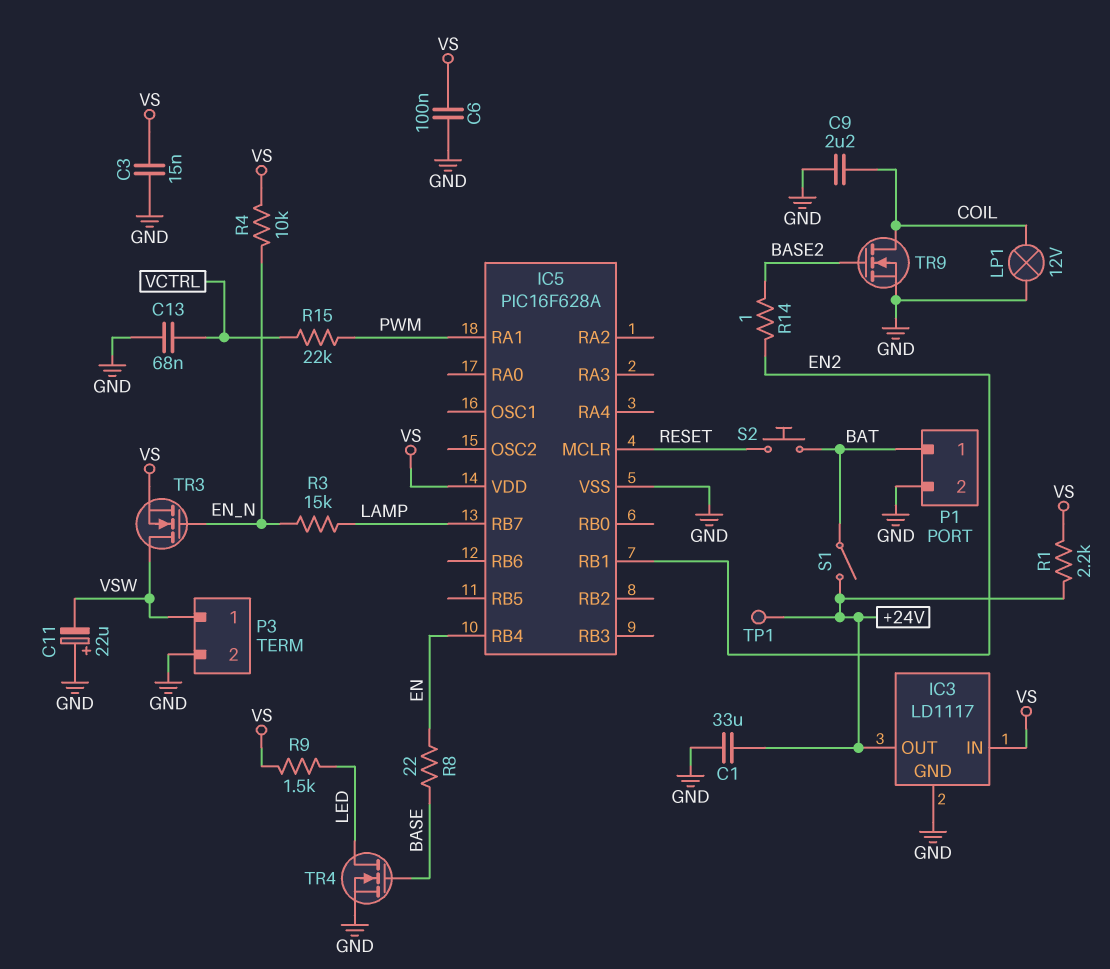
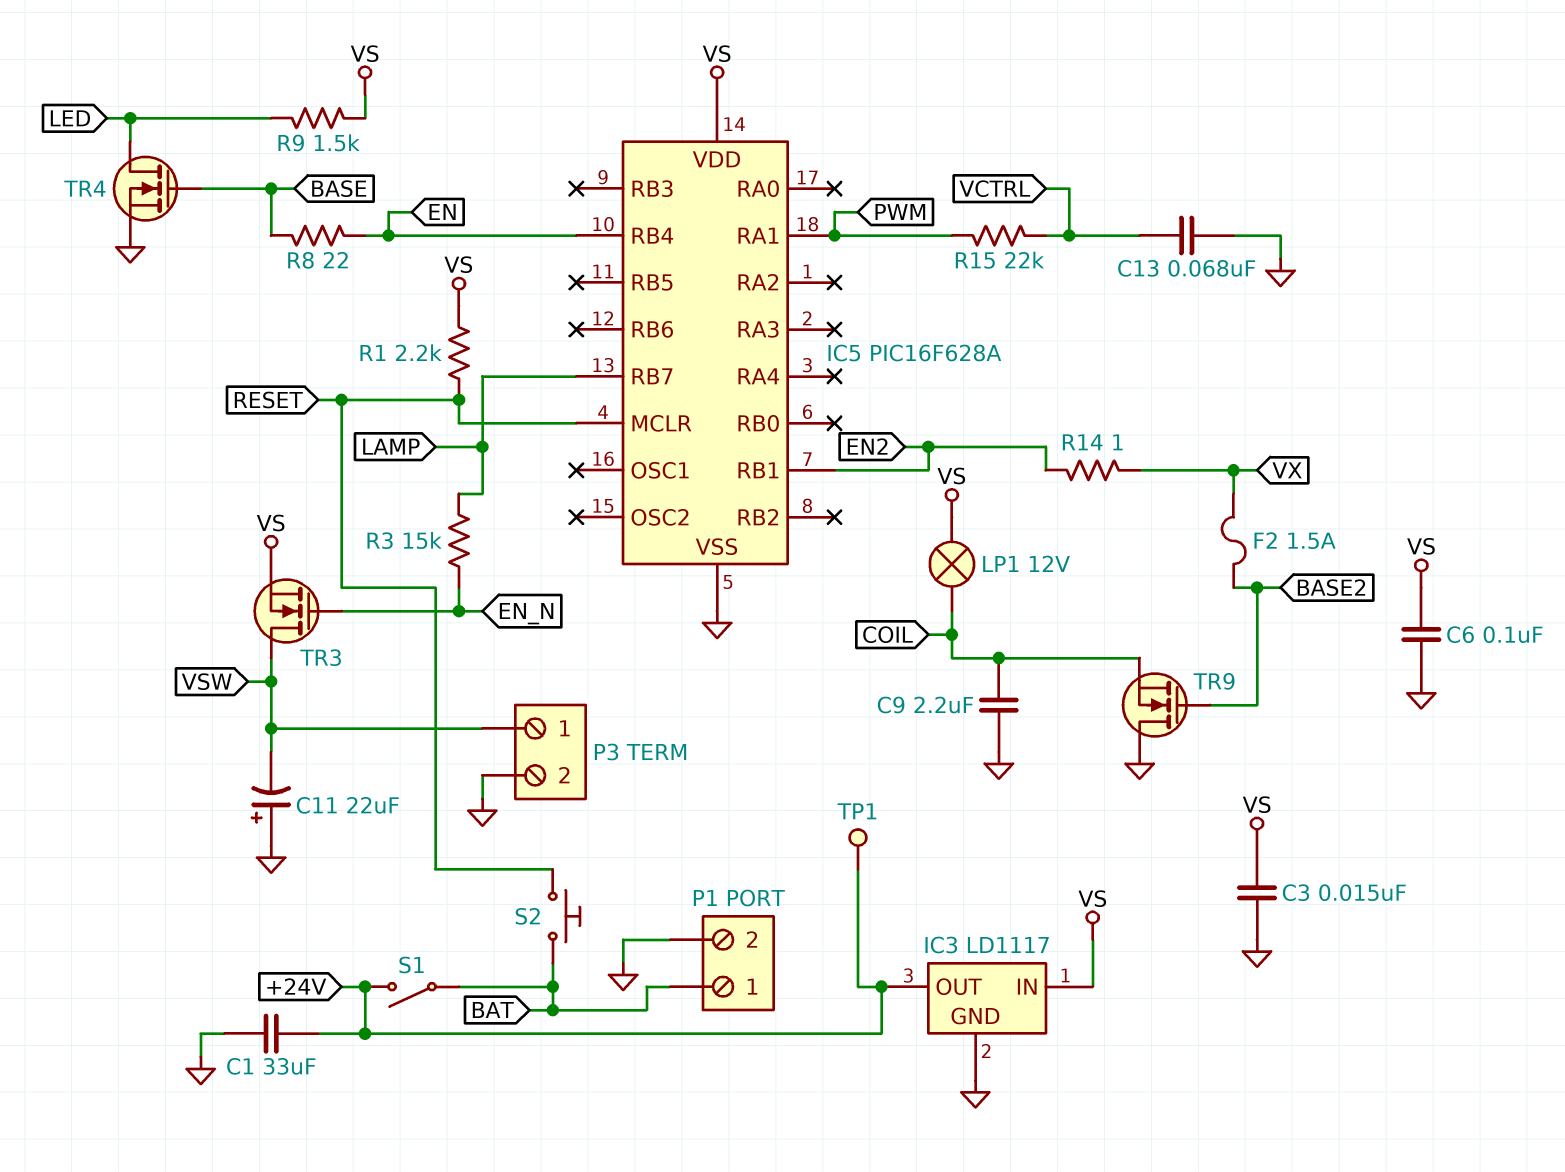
F2: none -> 1.5A (BASE2, VX)
LP1: lamp 12V (COIL, GND) -> lamp 12V (COIL, VS)
R1: 2.2k (+24V, VS) -> 2.2k (RESET, VS)
R4: 10k (EN_N, VS) -> none
R14: 1 (BASE2, EN2) -> 1 (EN2, VX)
TR9: NMOS (G BASE2, D COIL, S GND) -> NMOS (G BASE2, D GND, S COIL)

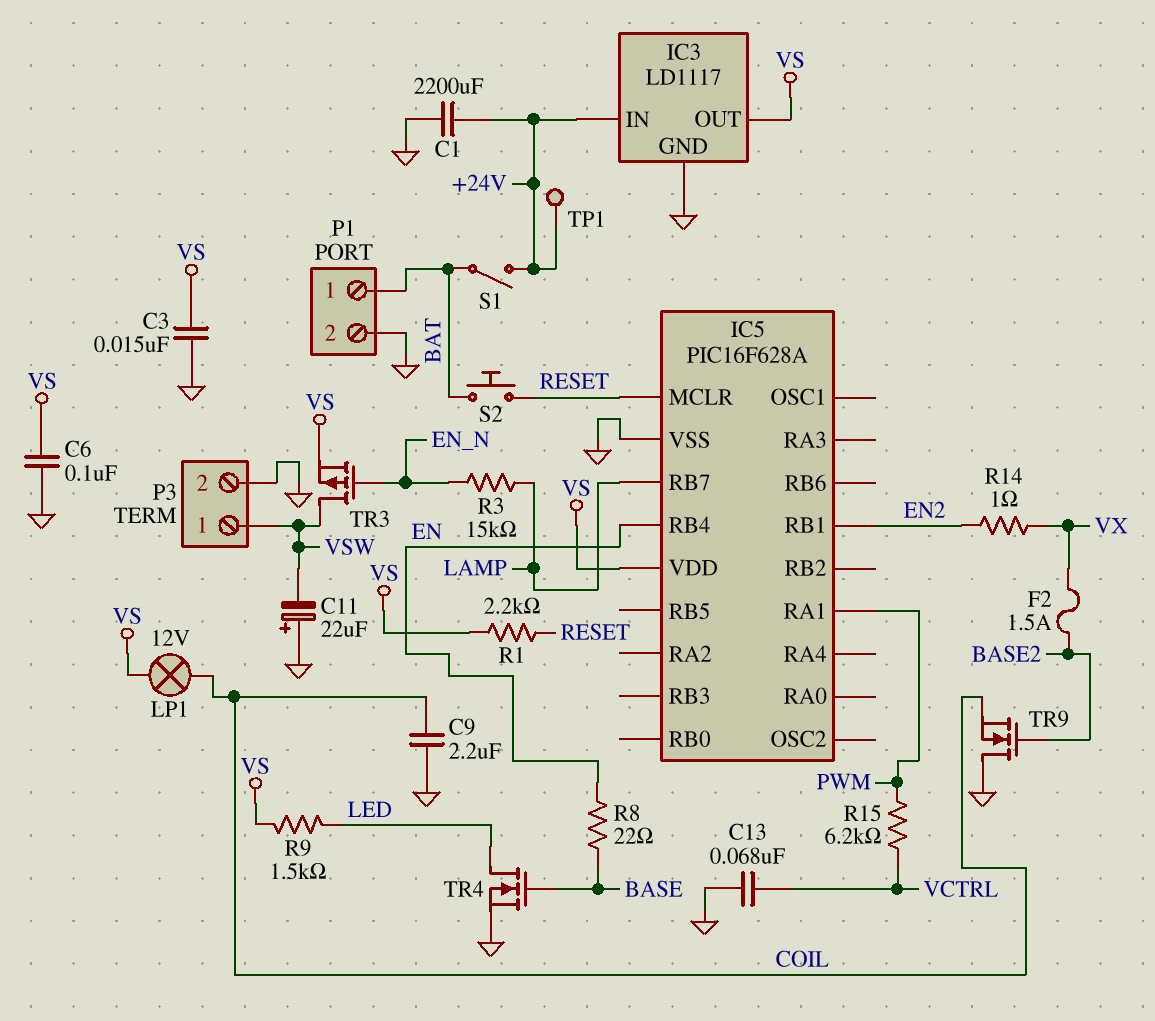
C1: 33uF (+24V, GND) -> 2200uF (+24V, GND)
IC3 pin IN: VS -> +24V
IC3 pin OUT: +24V -> VS
R15: 22k (PWM, VCTRL) -> 6.2k (PWM, VCTRL)
TR3: NMOS (G EN_N, D VSW, S VS) -> PMOS (G EN_N, D VSW, S VS)

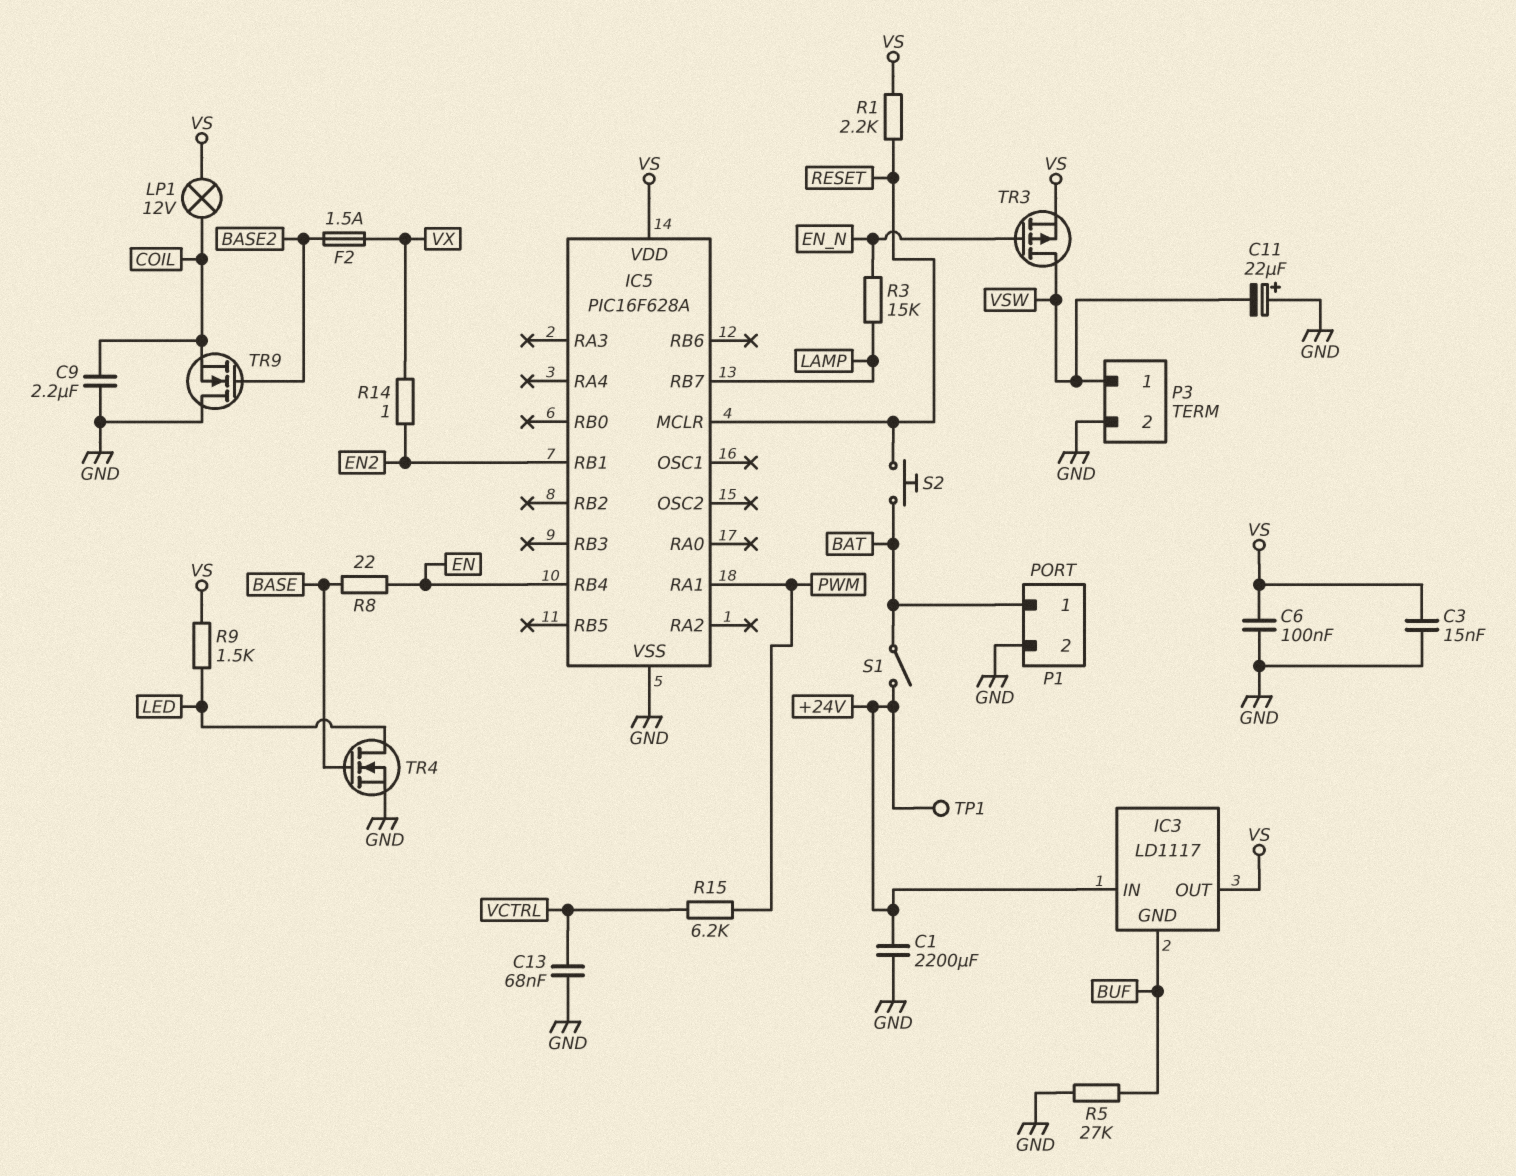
IC3 pin GND: GND -> BUF
R5: none -> 27k (BUF, GND)

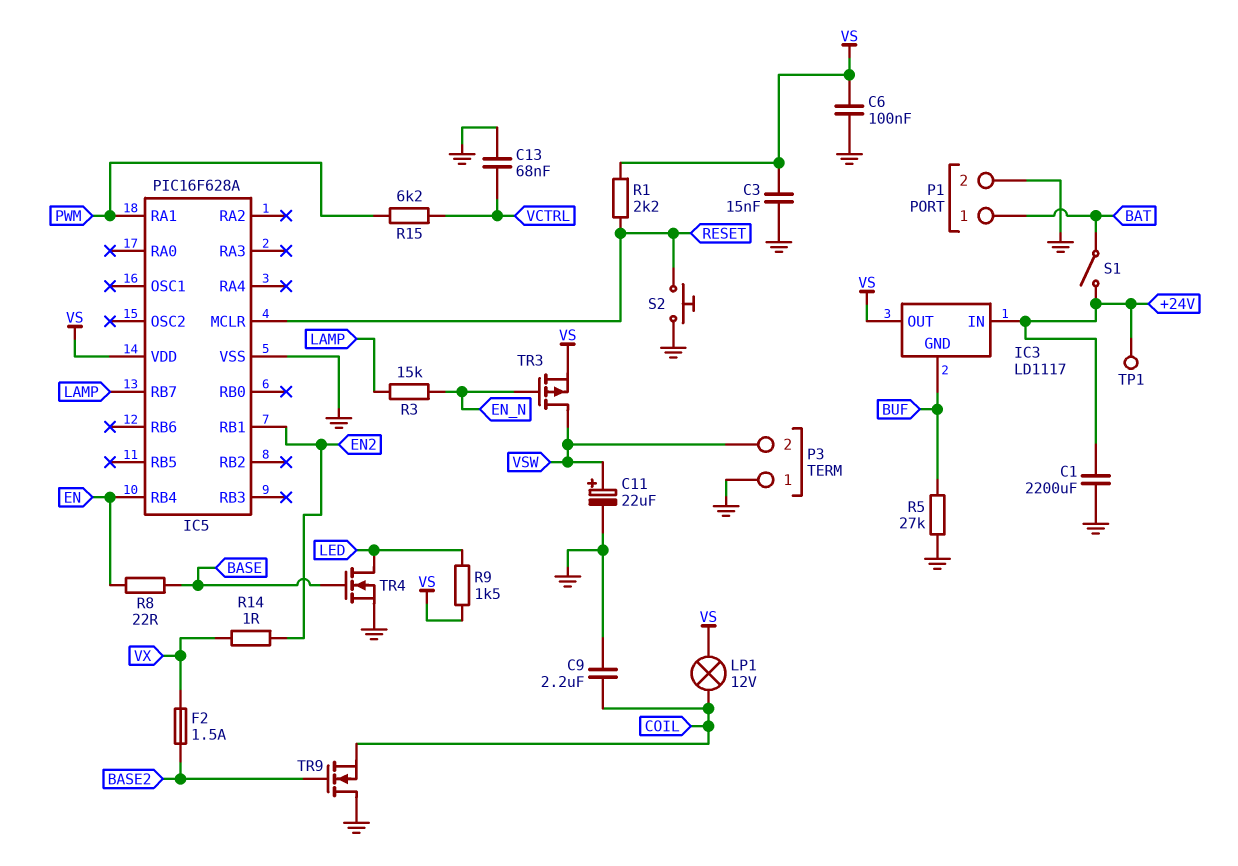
C11: 22uF (plus GND, minus VSW) -> 22uF (plus VSW, minus GND)
P3 pin 1: VSW -> GND
P3 pin 2: GND -> VSW
S2: button (BAT, RESET) -> button (GND, RESET)

